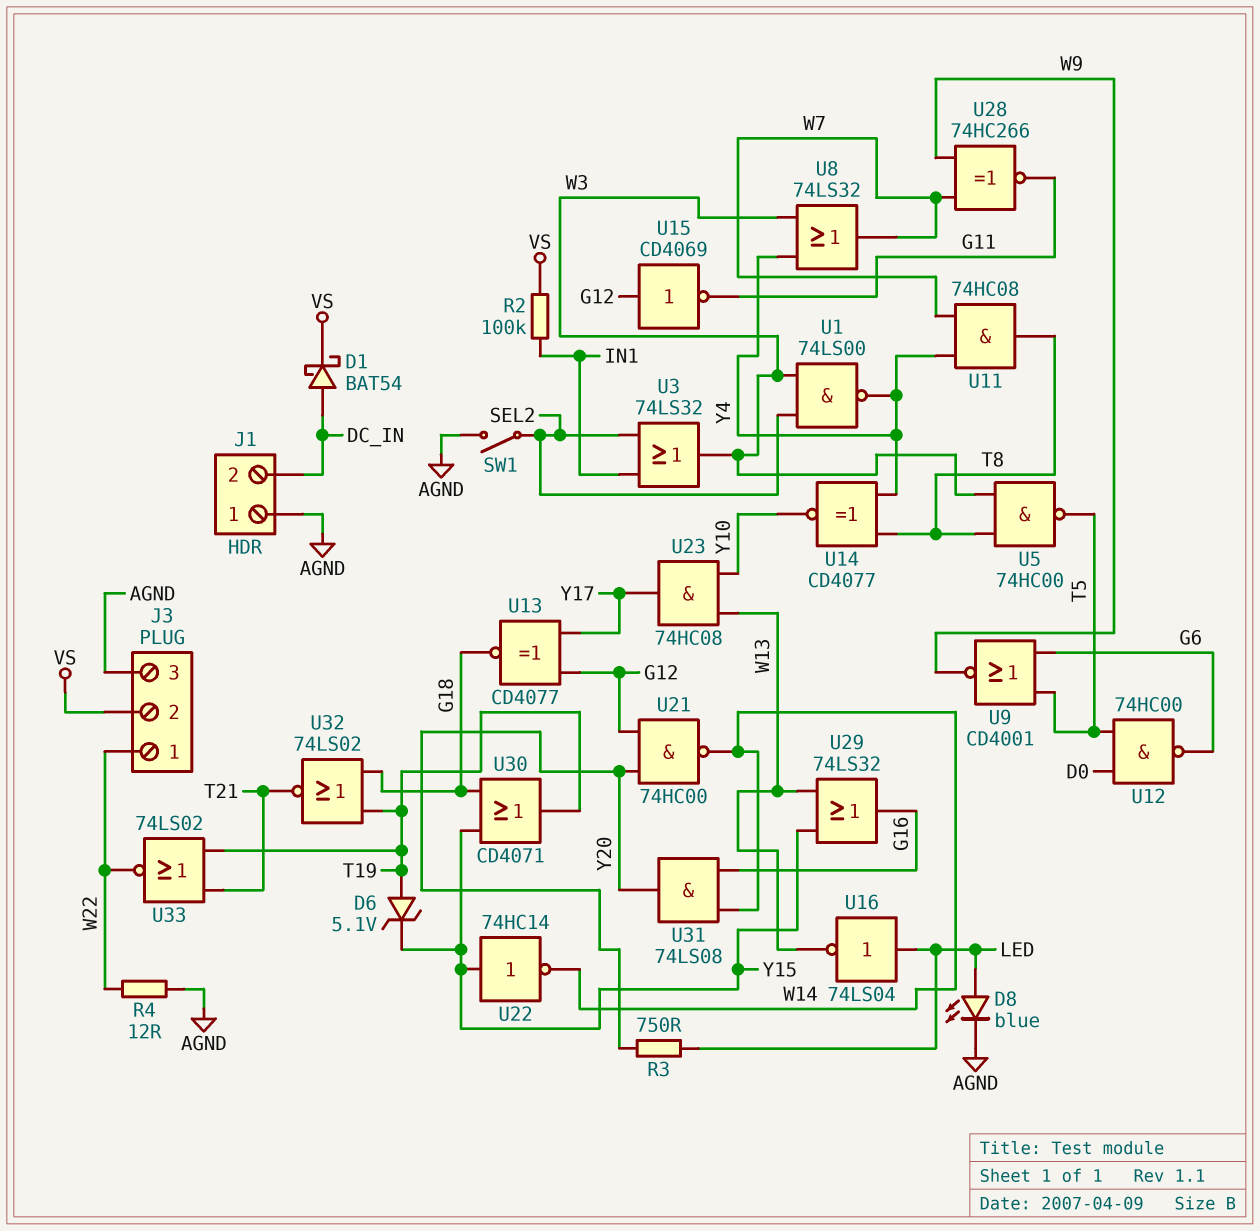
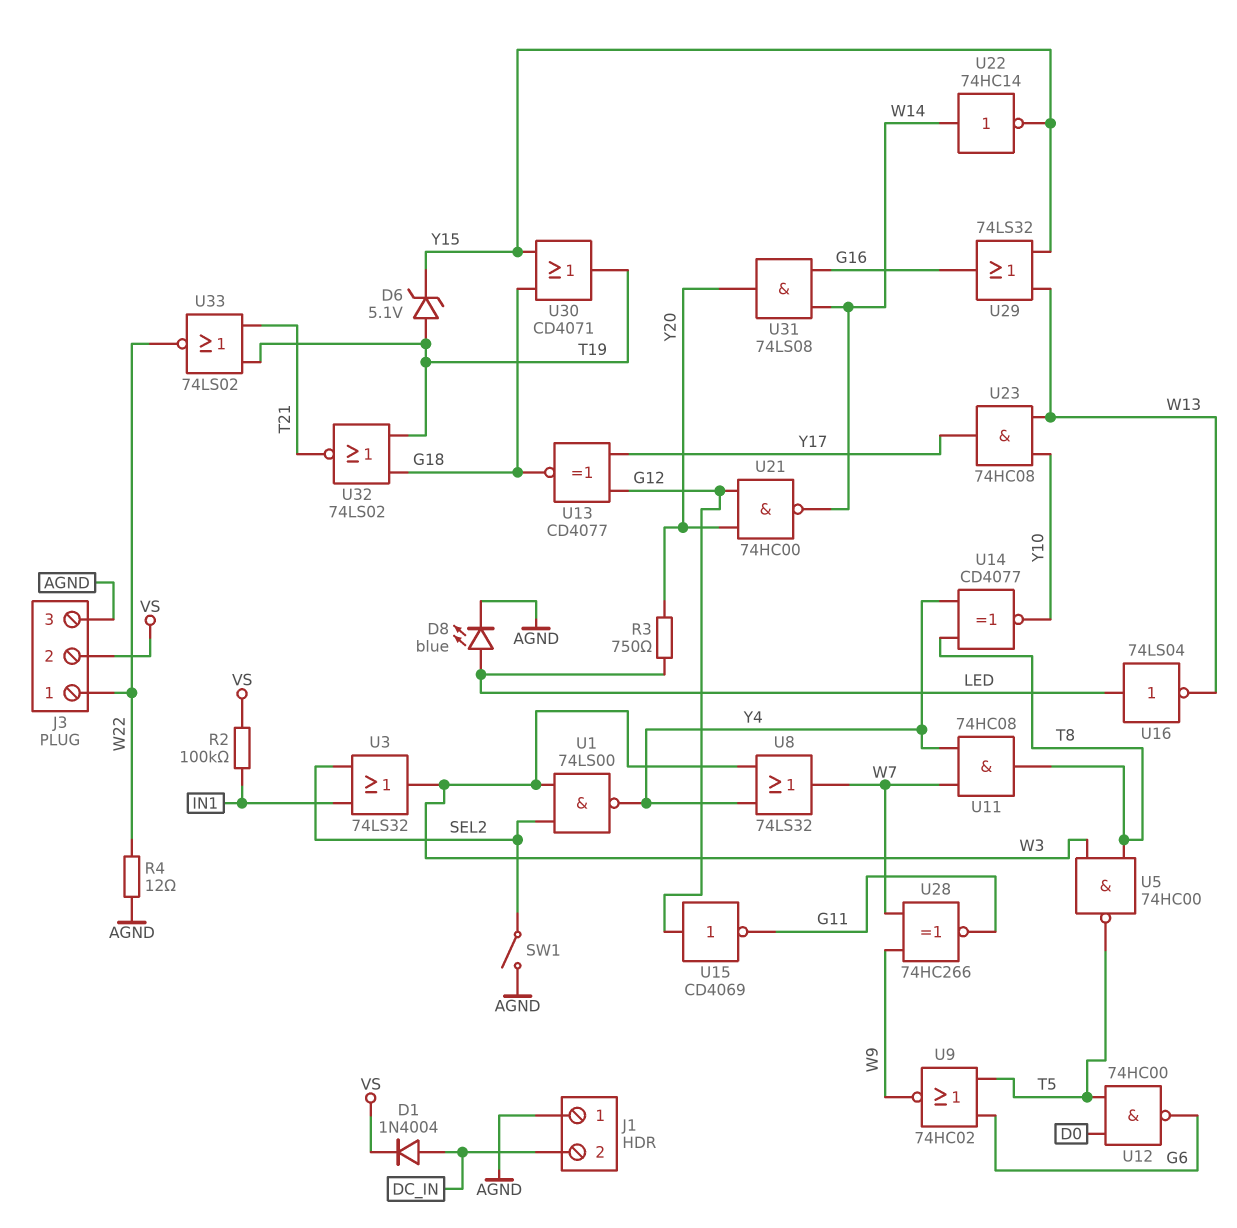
D1: schottky BAT54 (A DC_IN, K VS) -> diode 1N4004 (A DC_IN, K VS)
U9: NOR CD4001 (in G6, in T5, out W9) -> NOR 74HC02 (in G6, in T5, out W9)
U22: NOT 74HC14 (in Y15, out W14) -> NOT 74HC14 (in W14, out Y15)

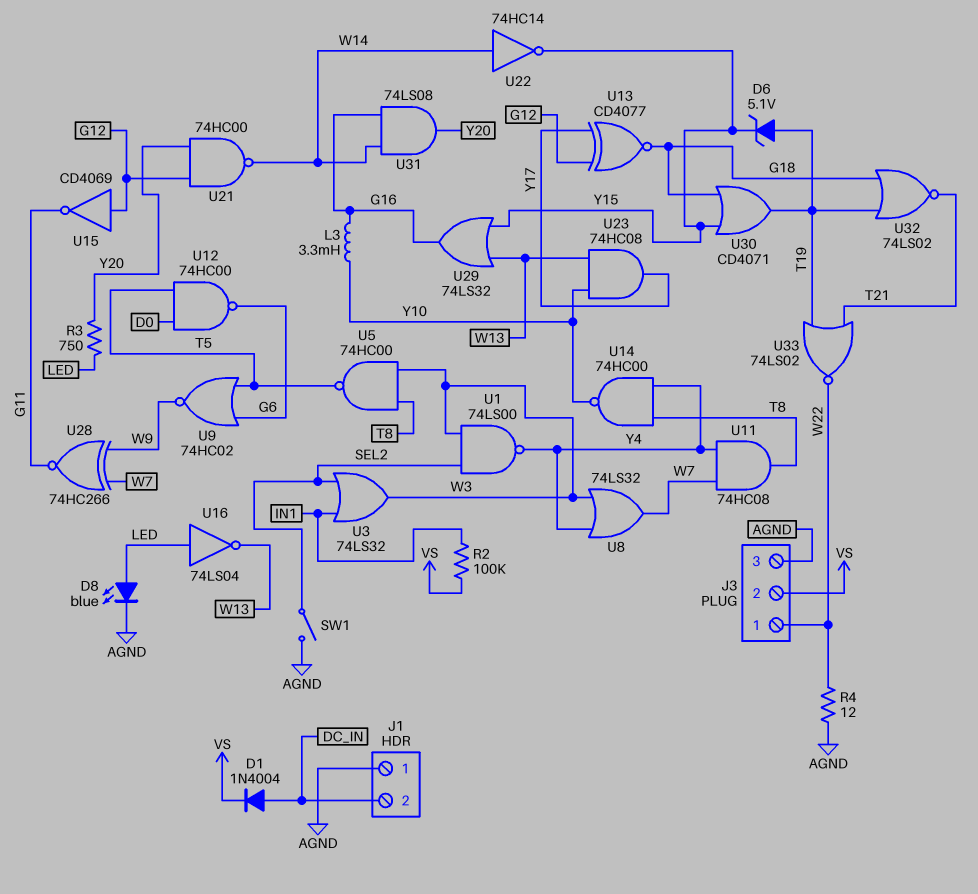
L3: none -> 3.3mH (G16, Y10)
U14: XNOR CD4077 (in T8, in Y4, out Y10) -> NAND 74HC00 (in T8, in Y4, out Y10)

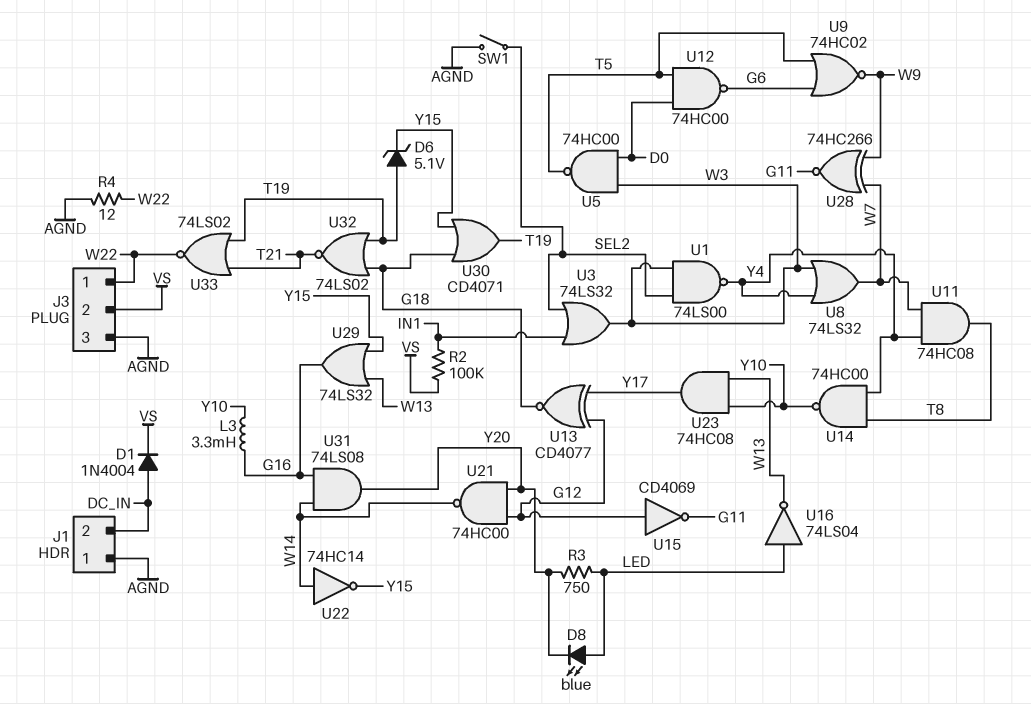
D8: LED blue (A LED, K AGND) -> LED blue (A LED, K Y20)
U5: NAND 74HC00 (in T8, in W3, out T5) -> NAND 74HC00 (in D0, in W3, out T5)

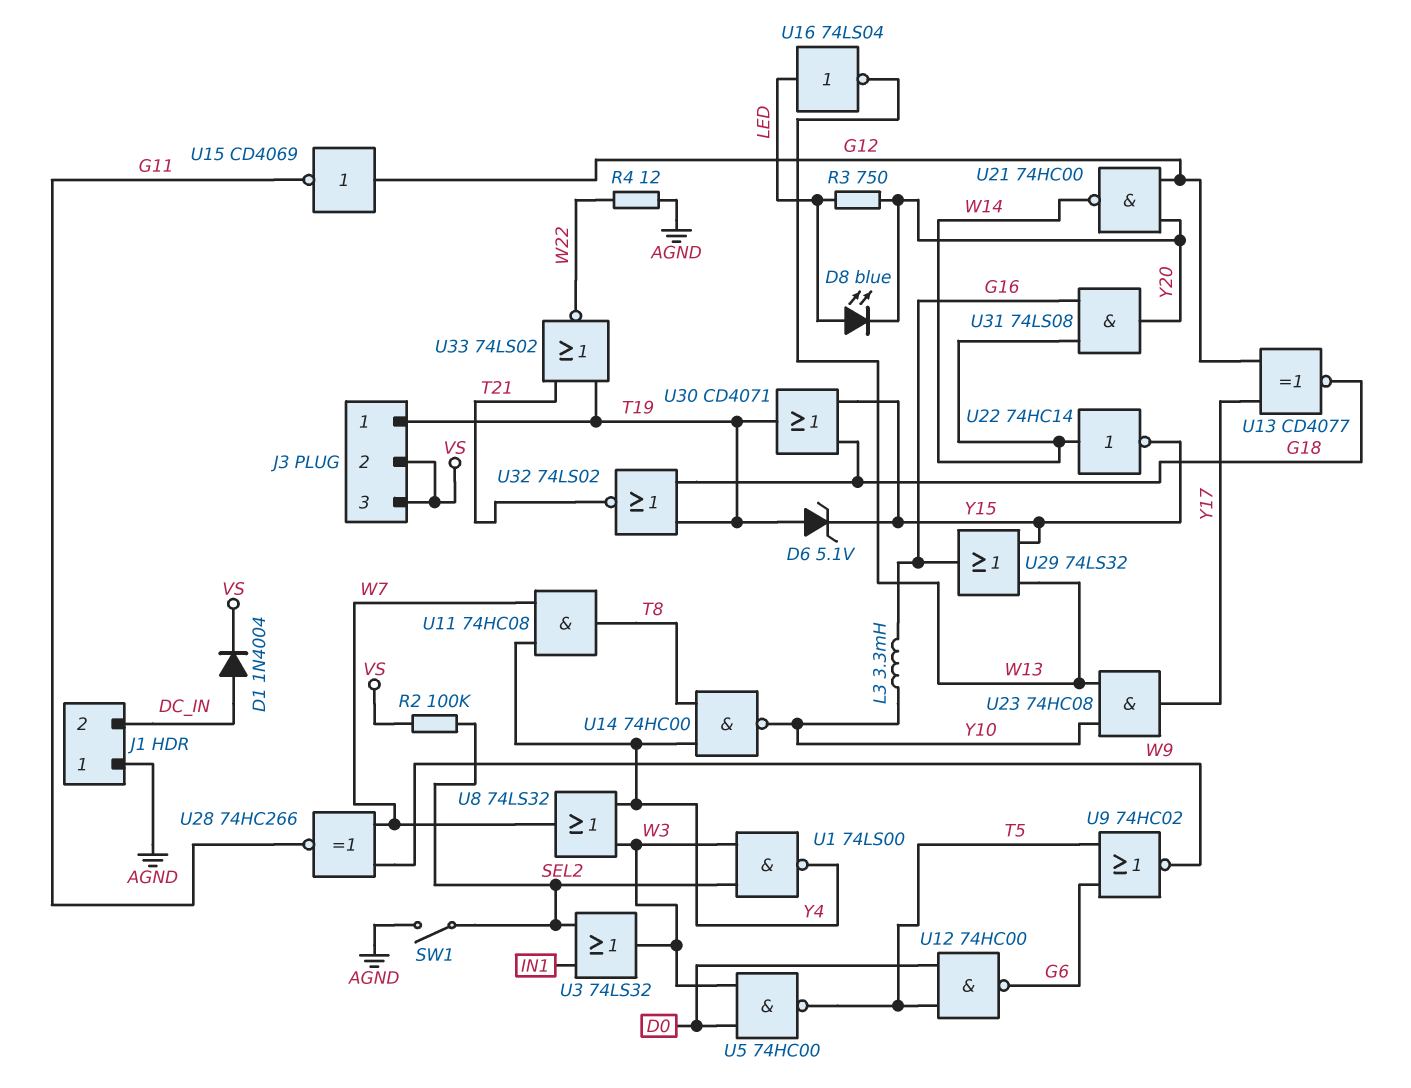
J3 pin 1: W22 -> T19
J3 pin 3: AGND -> VS
R2: 100k (IN1, VS) -> 100k (SEL2, VS)

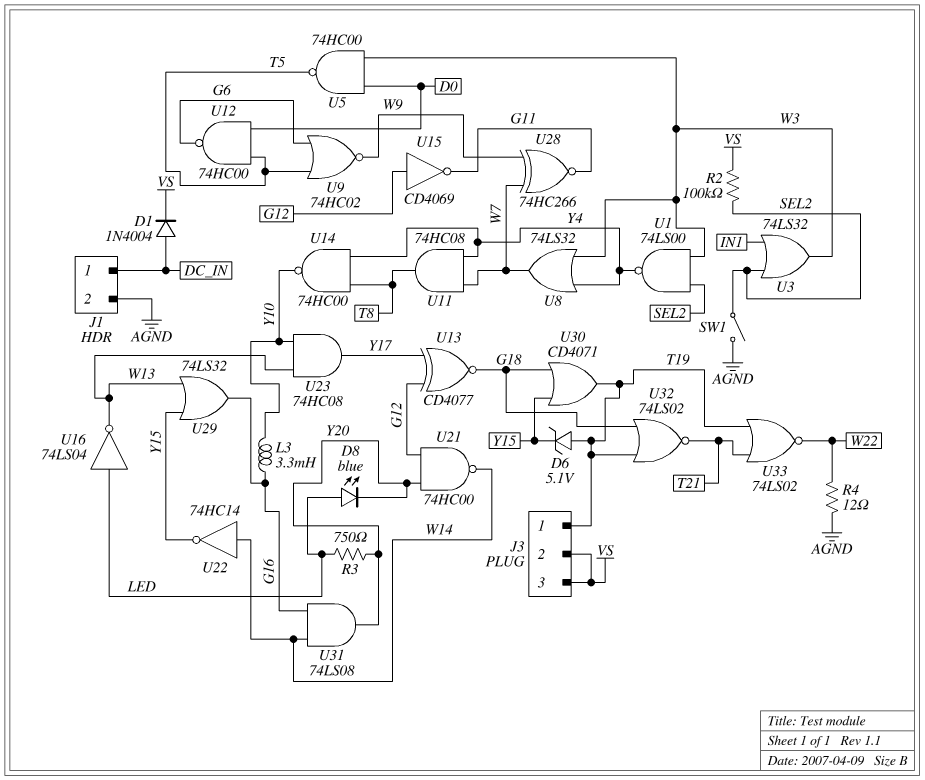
J1 pin 1: AGND -> DC_IN
J1 pin 2: DC_IN -> AGND

